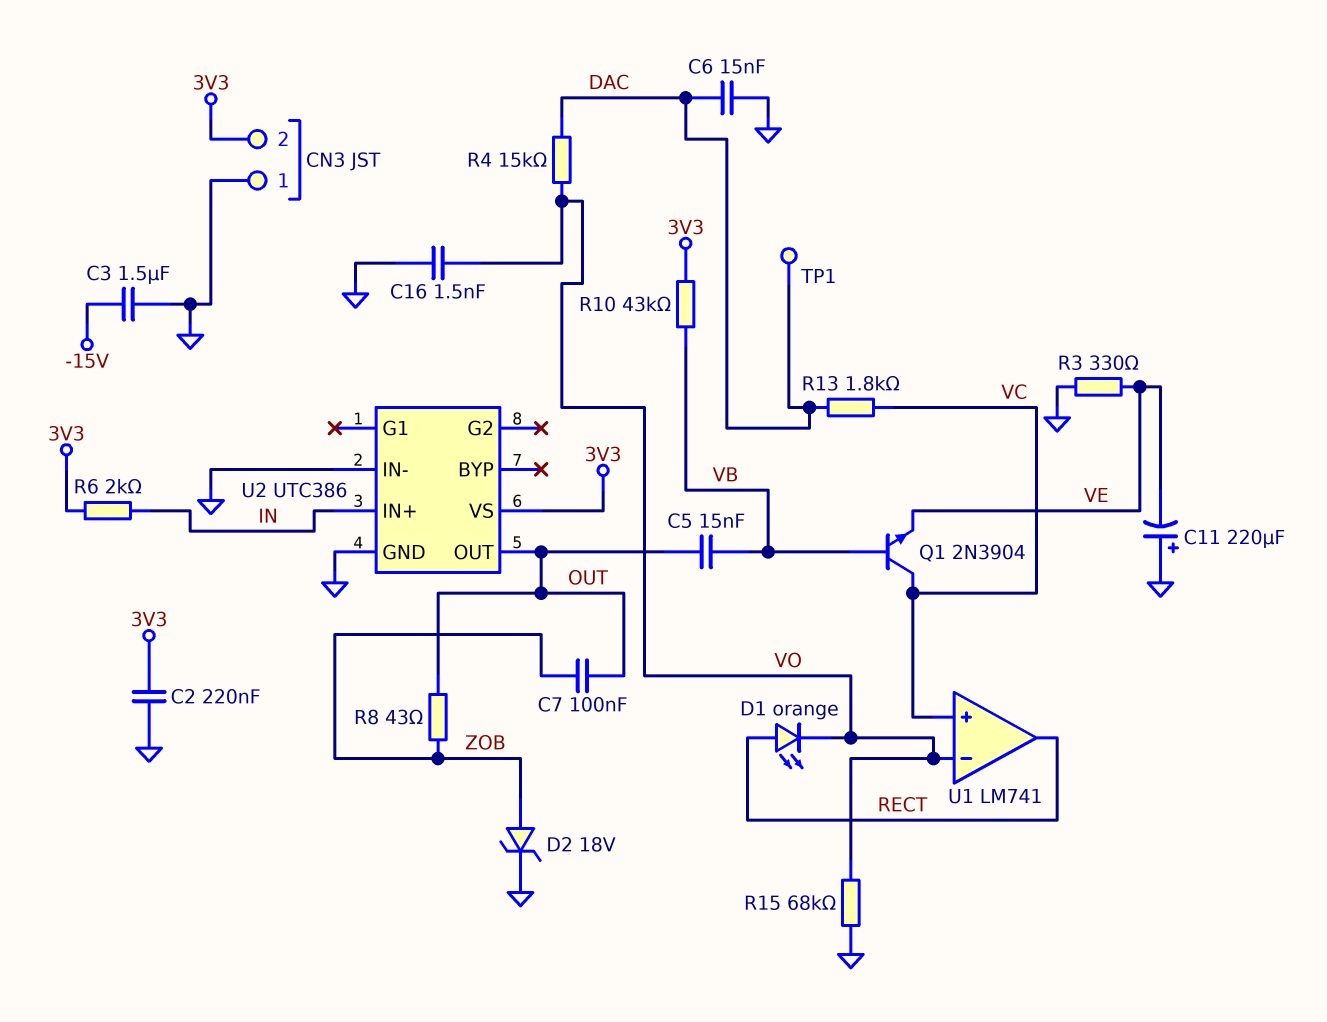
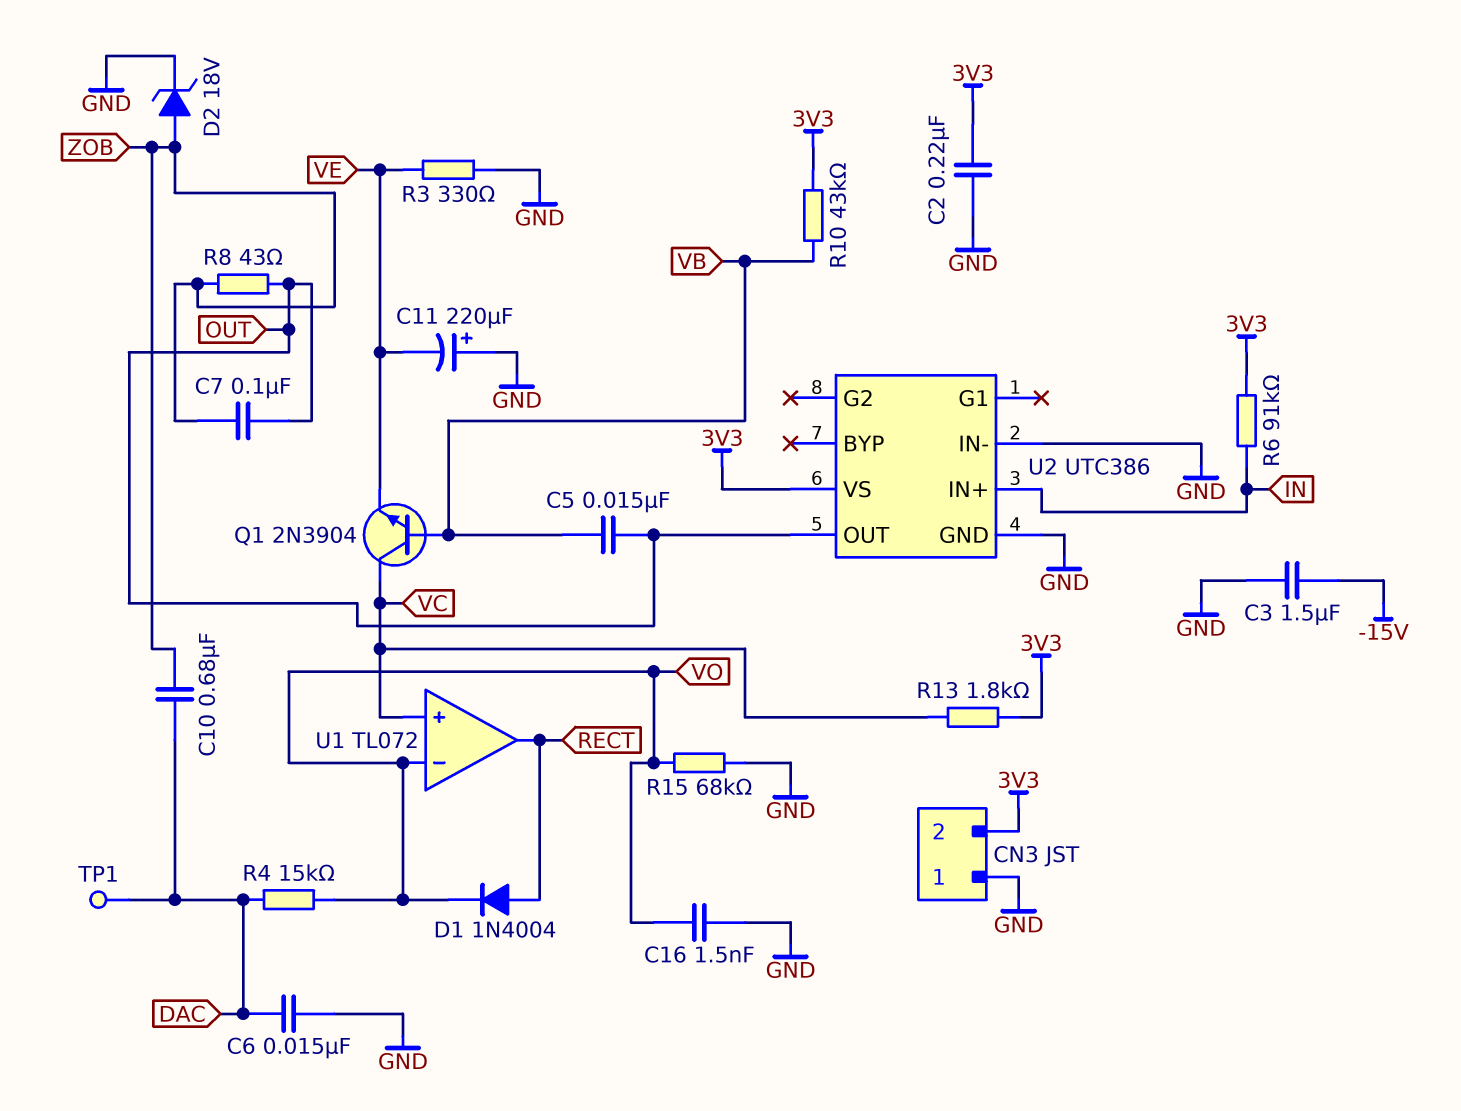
C10: none -> 680nF (DAC, ZOB)
D1: LED orange (A RECT, K VO) -> diode 1N4004 (A RECT, K VO)
R6: 2k (3V3, IN) -> 91k (3V3, IN)
R13: 1.8k (DAC, VC) -> 1.8k (3V3, VC)
U1: LM741 -> TL072

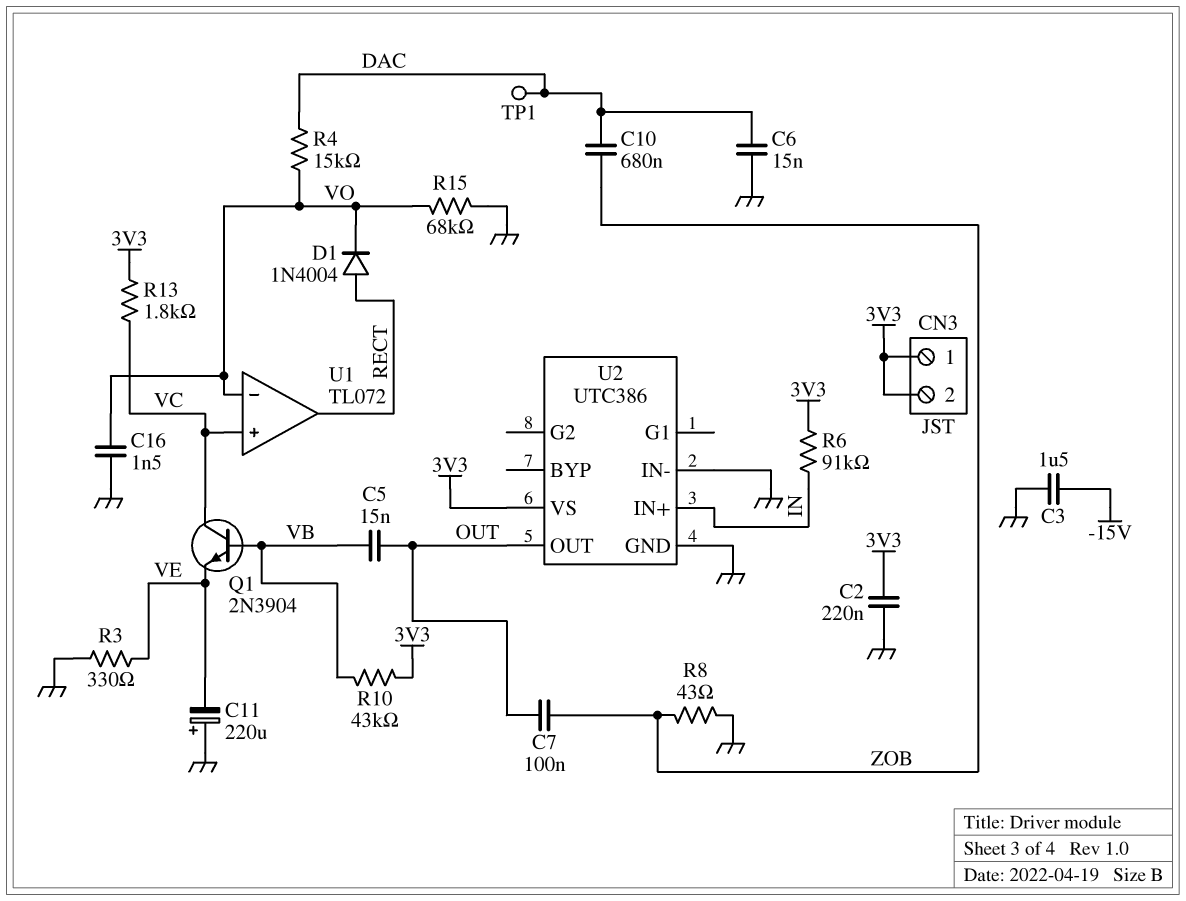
CN3 pin 1: GND -> 3V3
D2: zener 18V (A ZOB, K GND) -> none
R8: 43 (OUT, ZOB) -> 43 (GND, ZOB)

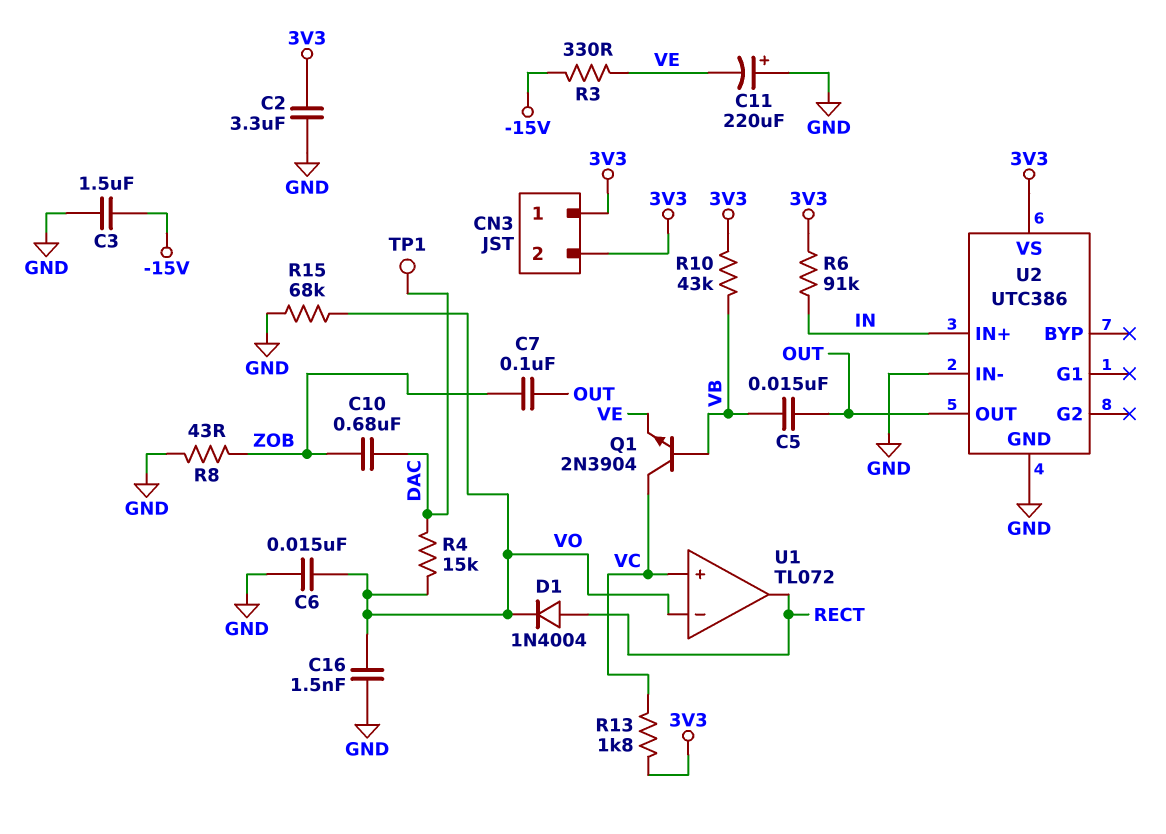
C2: 220nF (3V3, GND) -> 3.3uF (3V3, GND)
C6: 15nF (DAC, GND) -> 15nF (GND, VO)
R3: 330 (GND, VE) -> 330 (-15V, VE)

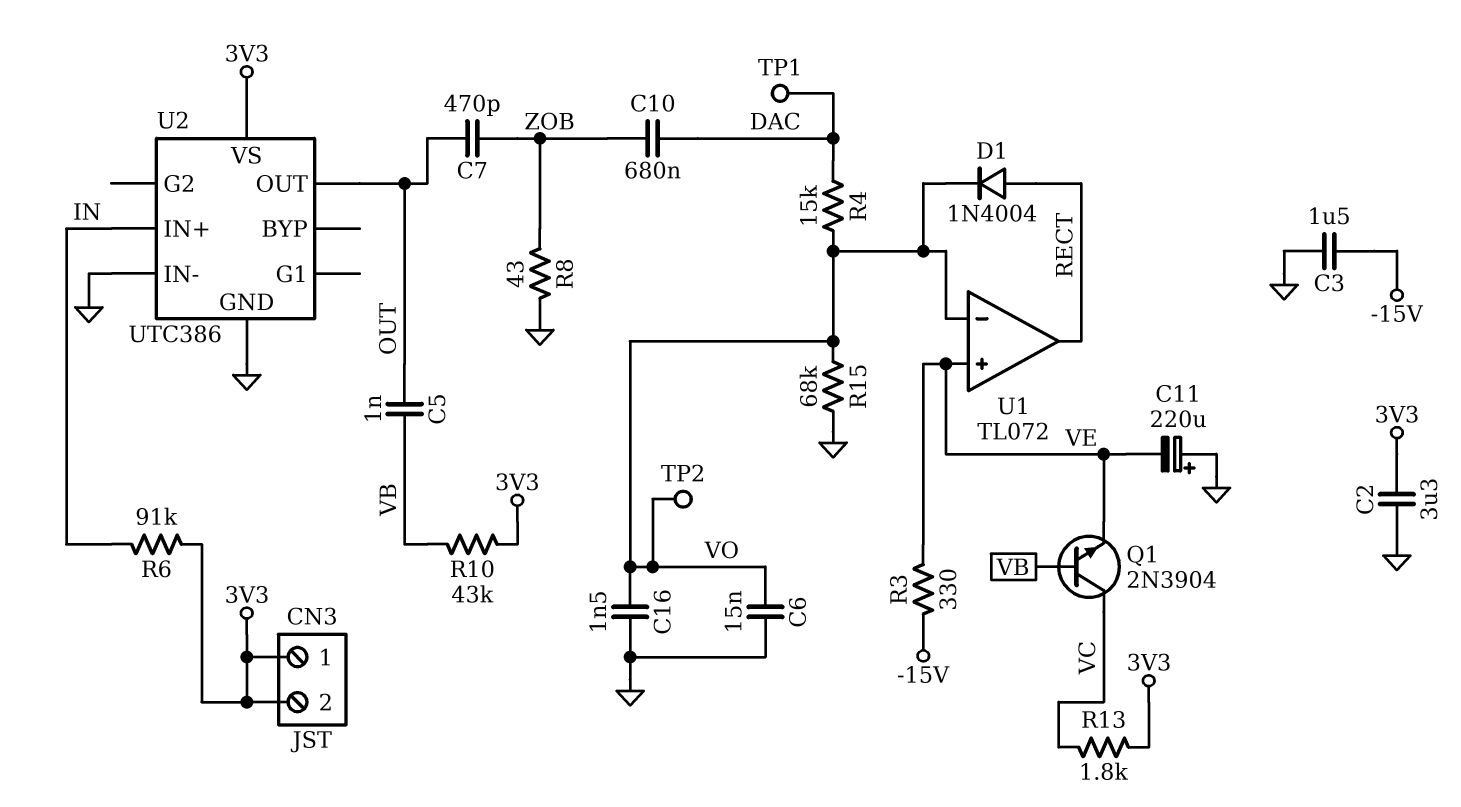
C5: 15nF (OUT, VB) -> 1nF (OUT, VB)
C7: 100nF (OUT, ZOB) -> 470pF (OUT, ZOB)
TP2: none -> test point (VO)
U1 pin in+: VC -> VE

